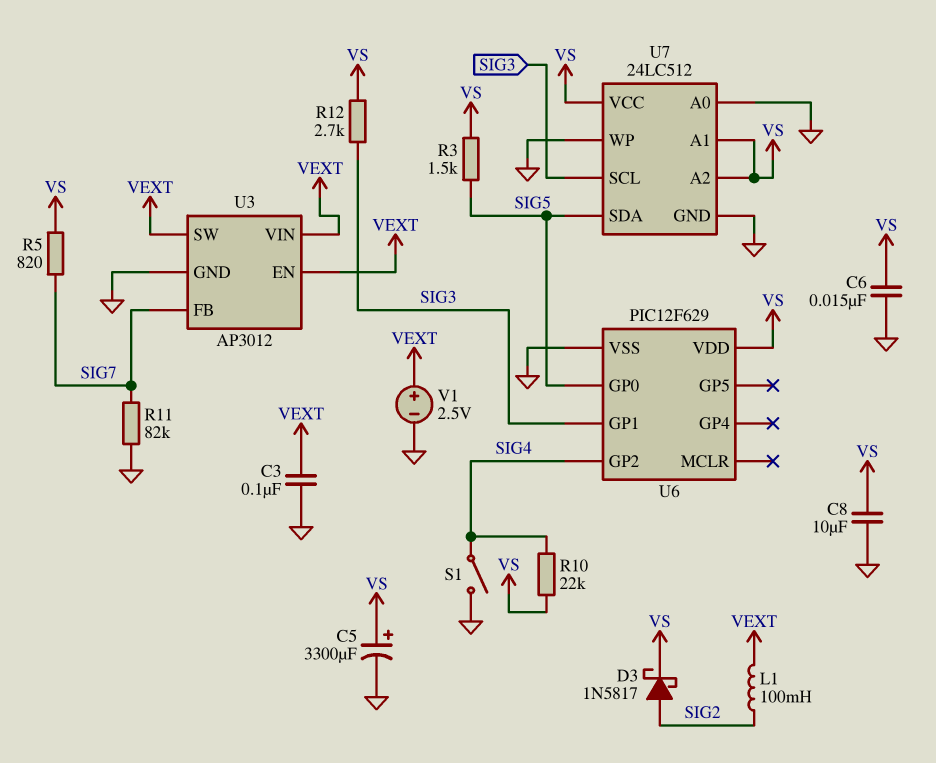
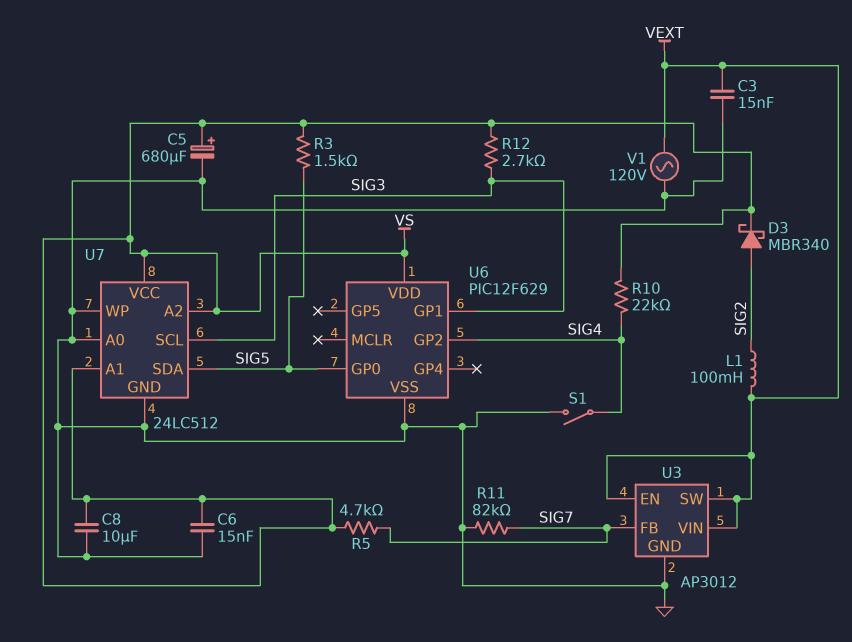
C3: 100nF (GND, VEXT) -> 15nF (GND, VEXT)
C5: 3300uF (plus VS, minus GND) -> 680uF (plus VS, minus GND)
D3: schottky 1N5817 (A SIG2, K VS) -> schottky MBR340 (A SIG2, K VS)
R5: 820 (SIG7, VS) -> 4.7k (SIG7, VS)
V1: 2.5V (plus VEXT, minus GND) -> AC 120V (GND, VEXT)

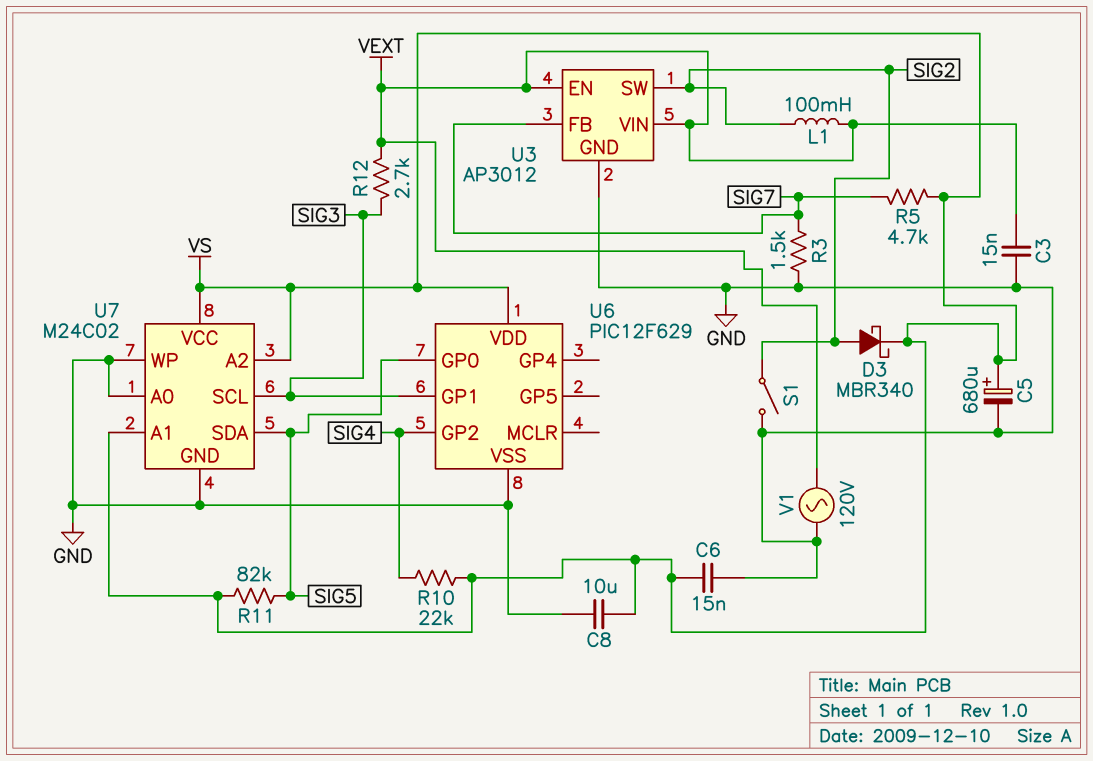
R3: 1.5k (SIG5, VS) -> 1.5k (GND, SIG7)
R11: 82k (GND, SIG7) -> 82k (SIG5, VS)
R12: 2.7k (SIG3, VS) -> 2.7k (SIG3, VEXT)
S1: switch (GND, SIG4) -> switch (GND, SIG2)
U3 pin SW: VEXT -> SIG2
U7: 24LC512 -> M24C02

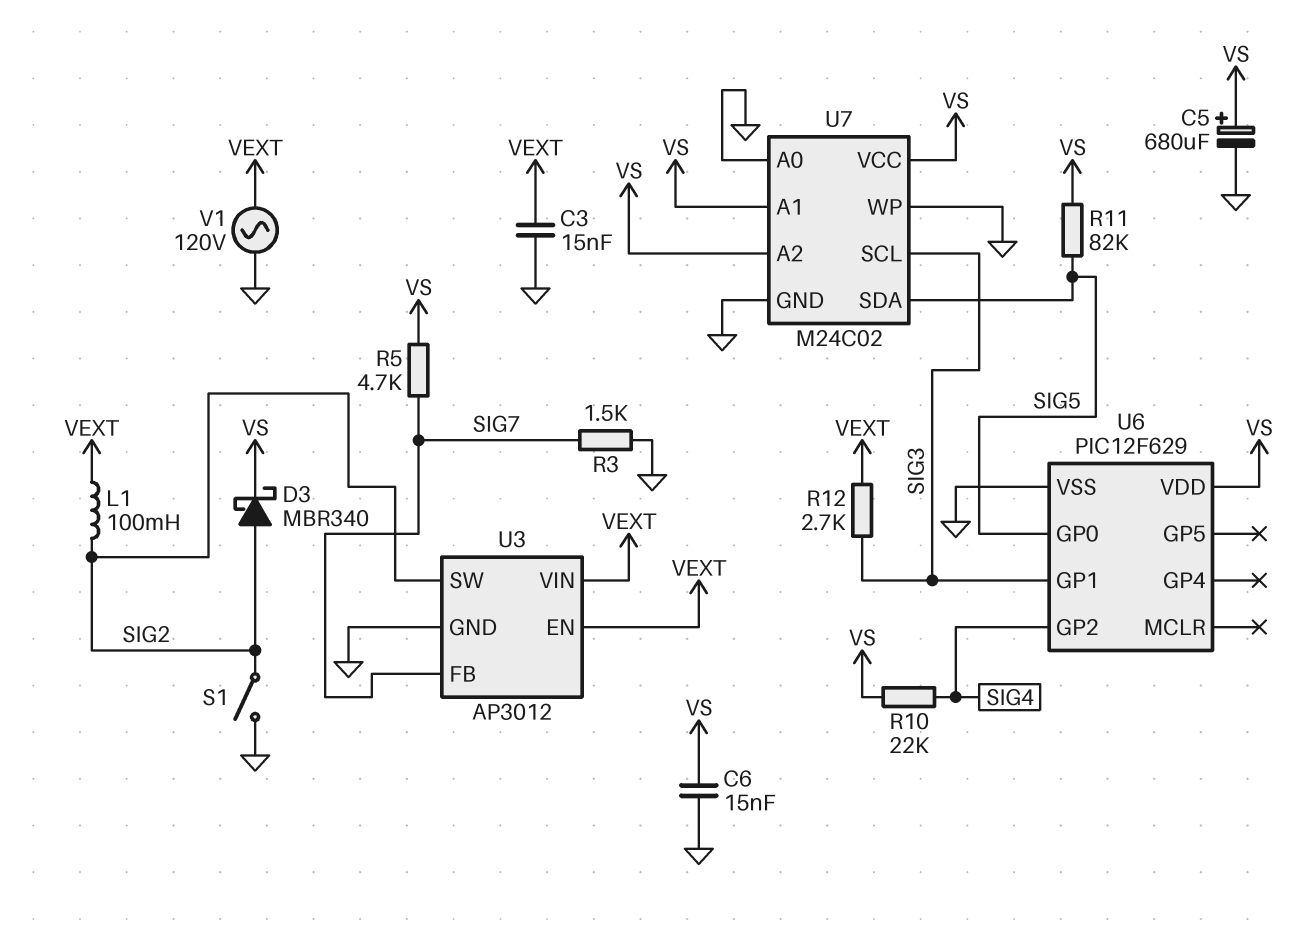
C8: 10uF (GND, VS) -> none

